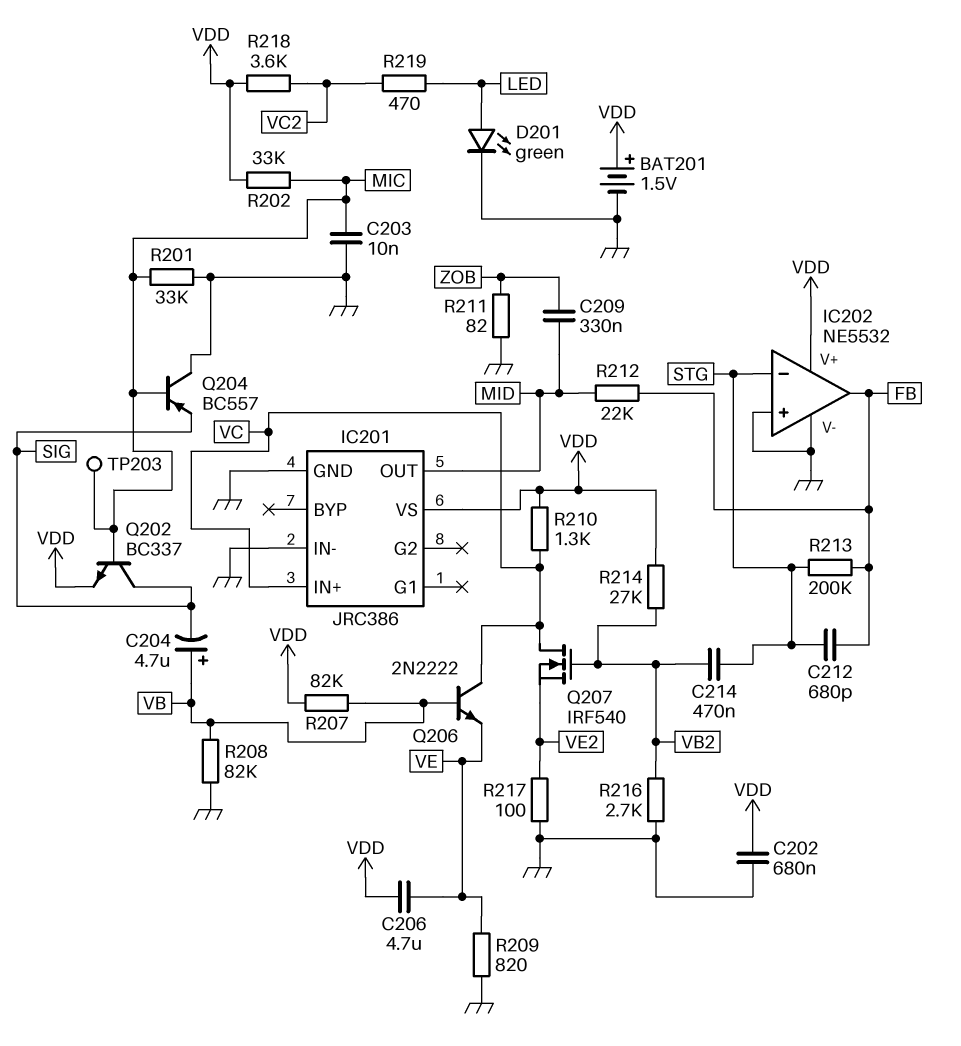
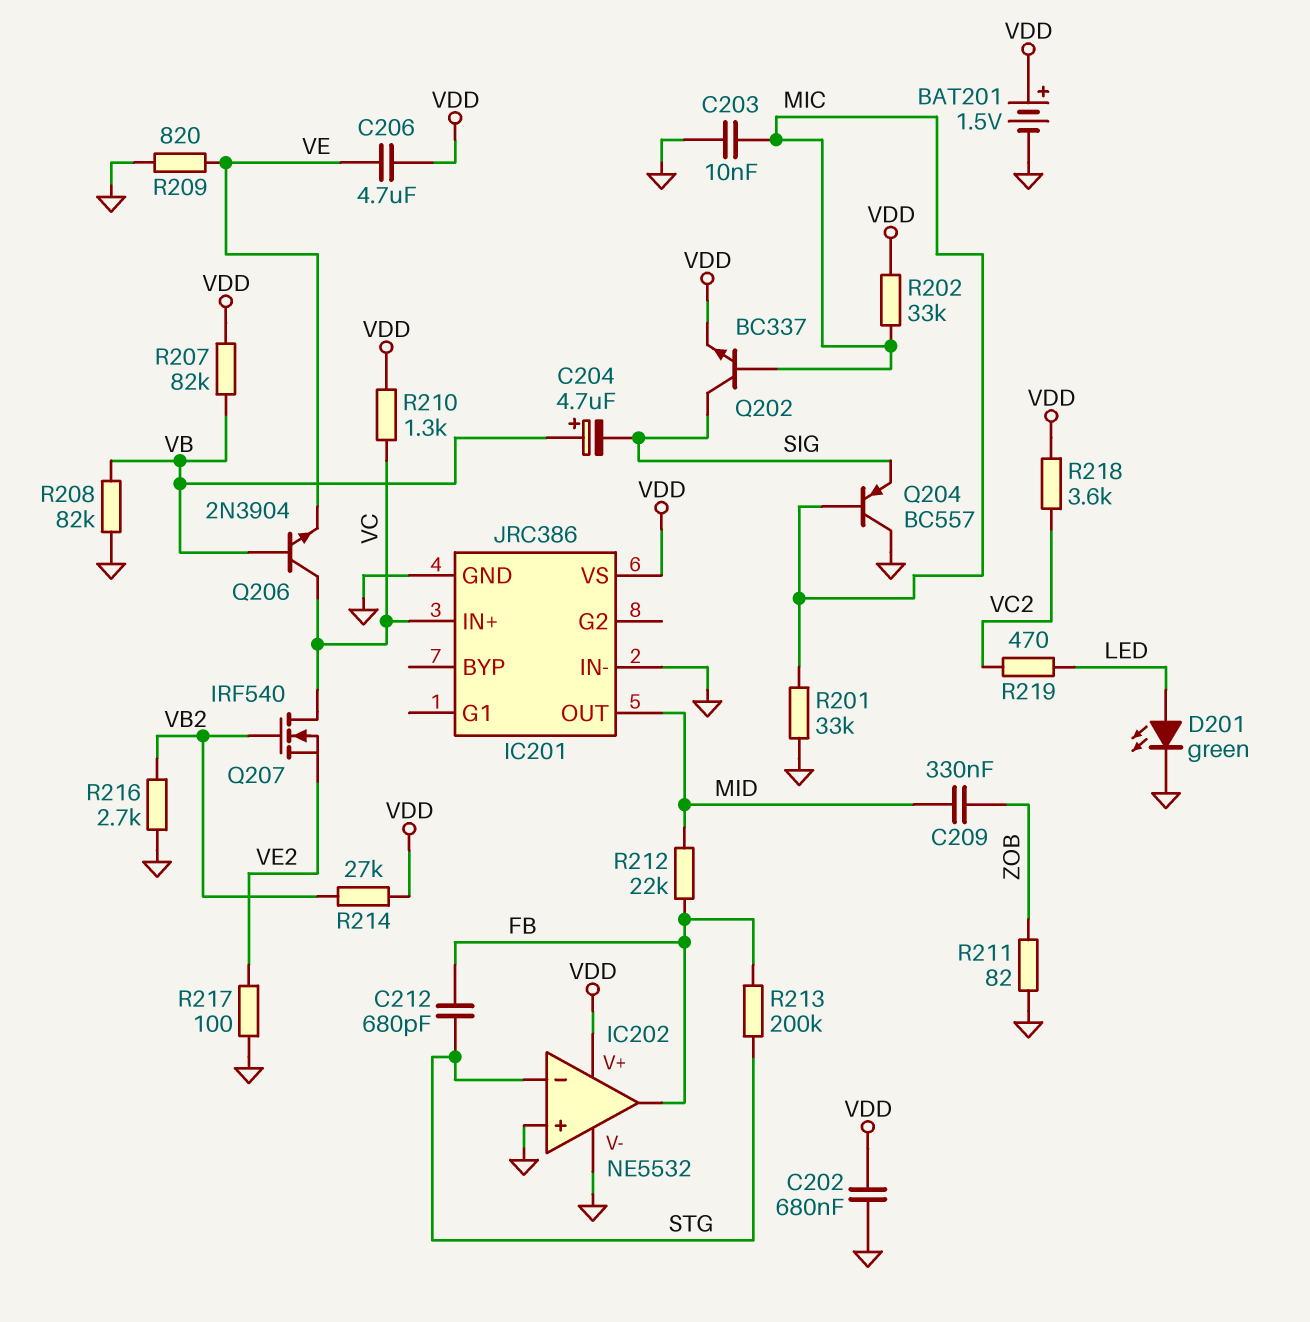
C214: 470nF (STG, VB2) -> none
Q206: NPN 2N2222 (B VB, C VC, E VE) -> NPN 2N3904 (B VB, C VC, E VE)
TP203: test point (MIC) -> none

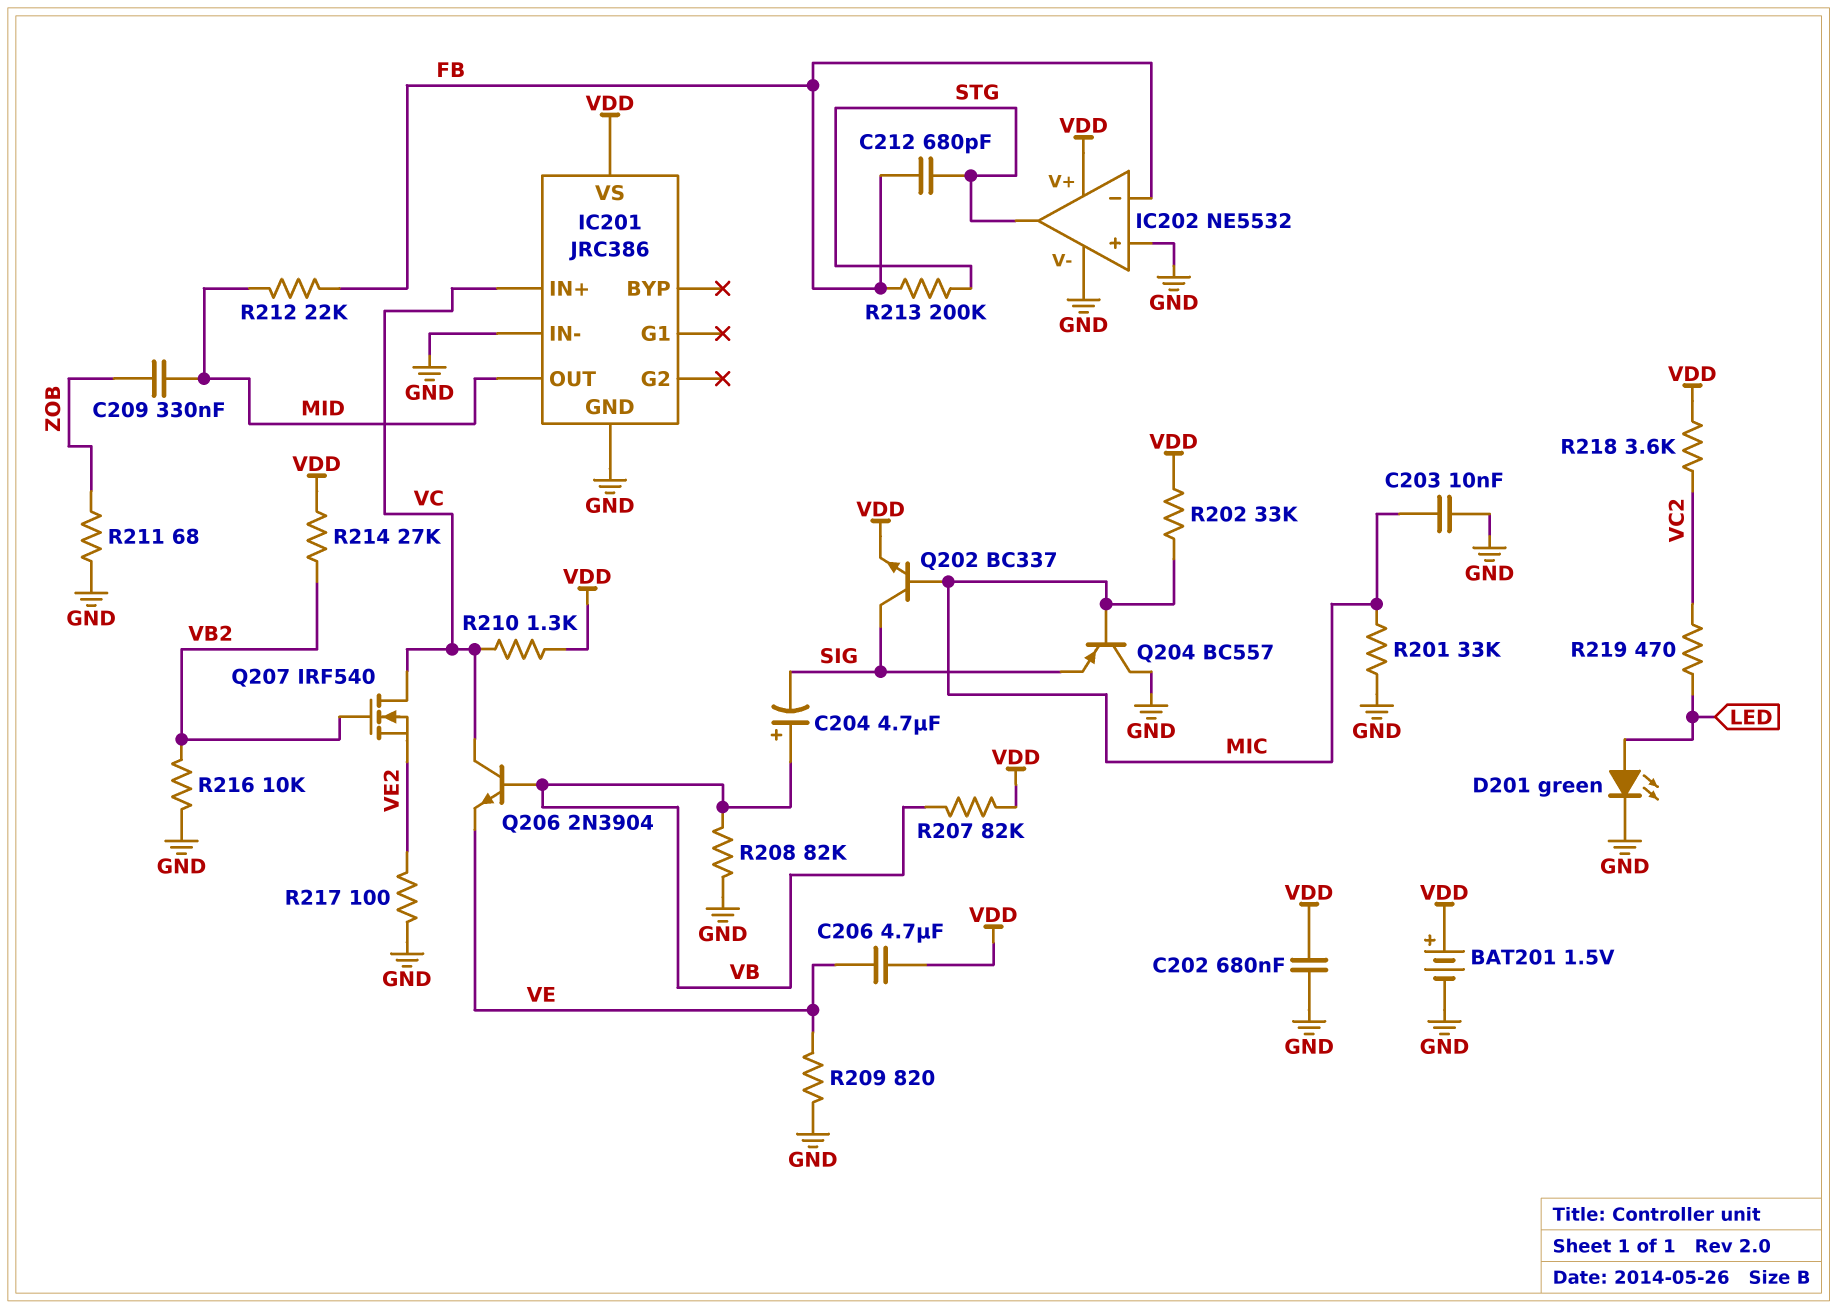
IC202 pin in-: STG -> FB
IC202 pin out: FB -> STG
R211: 82 (GND, ZOB) -> 68 (GND, ZOB)
R216: 2.7k (GND, VB2) -> 10k (GND, VB2)

